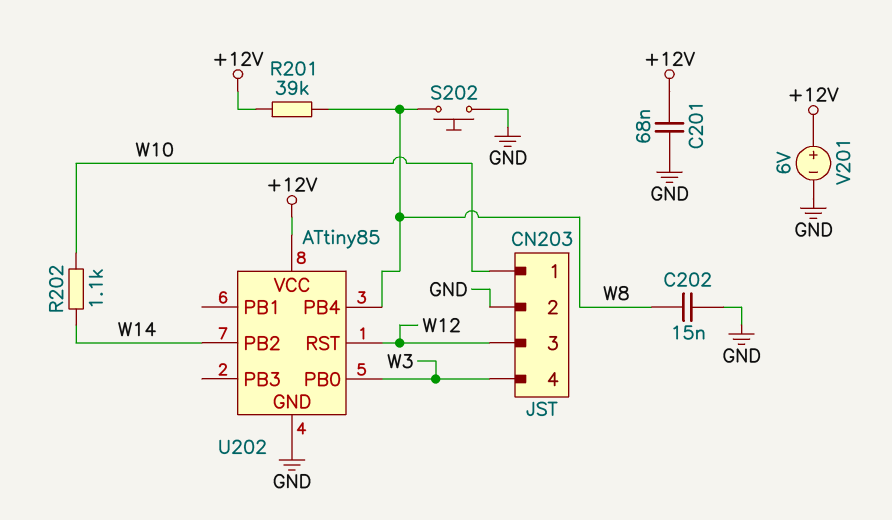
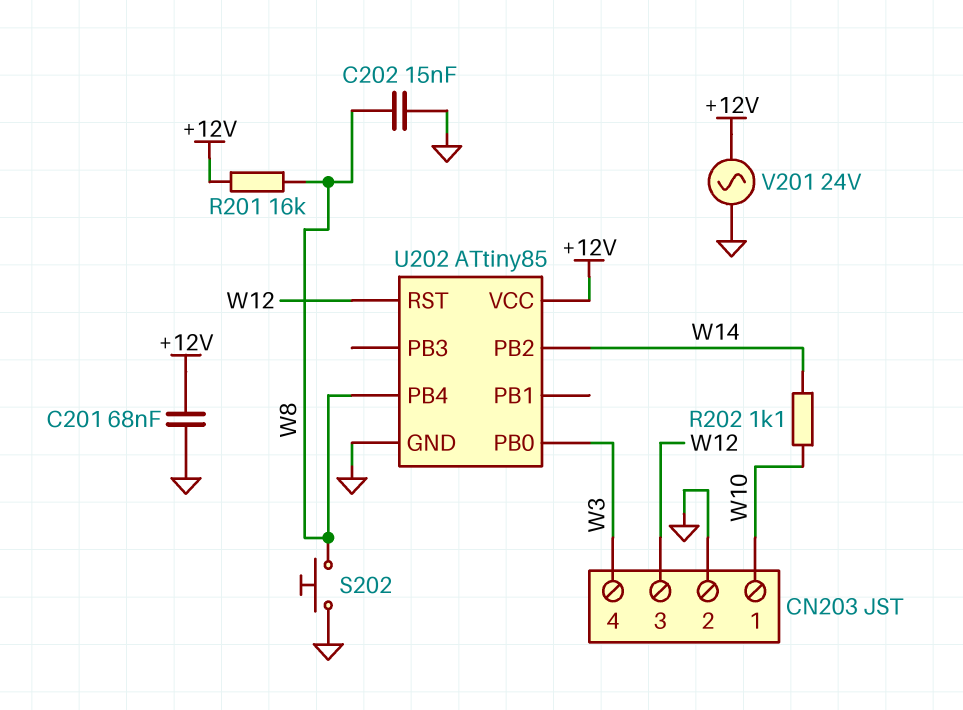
R201: 39k (+12V, W8) -> 16k (+12V, W8)
V201: 6V (plus +12V, minus GND) -> AC 24V (+12V, GND)

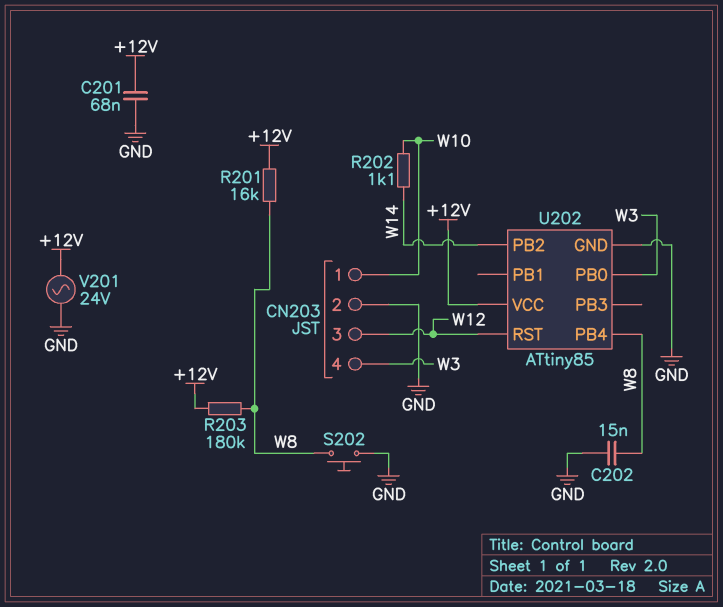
R203: none -> 180k (+12V, W8)

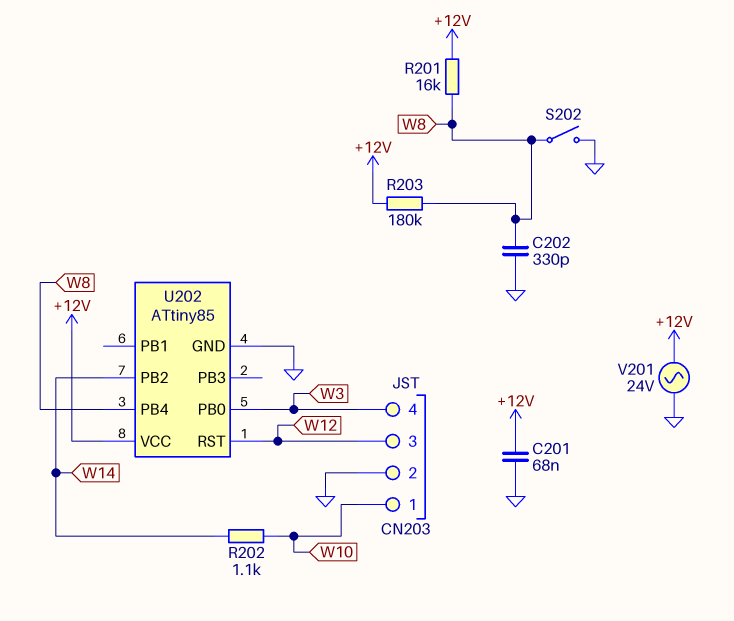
C202: 15nF (GND, W8) -> 330pF (GND, W8)
S202: button (GND, W8) -> switch (GND, W8)

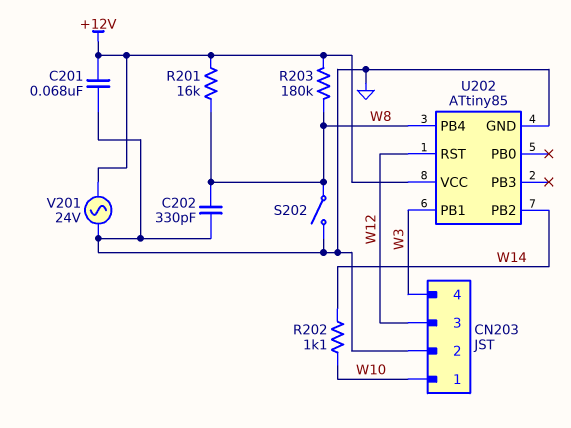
U202 pin PB0: W3 -> none
U202 pin PB1: none -> W3

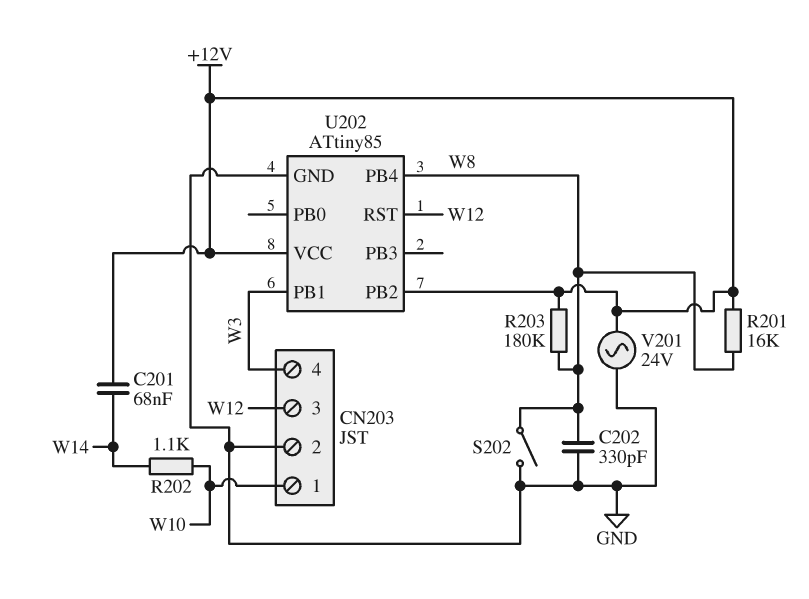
C201: 68nF (+12V, GND) -> 68nF (+12V, W14)
U202 pin PB2: W14 -> +12V

